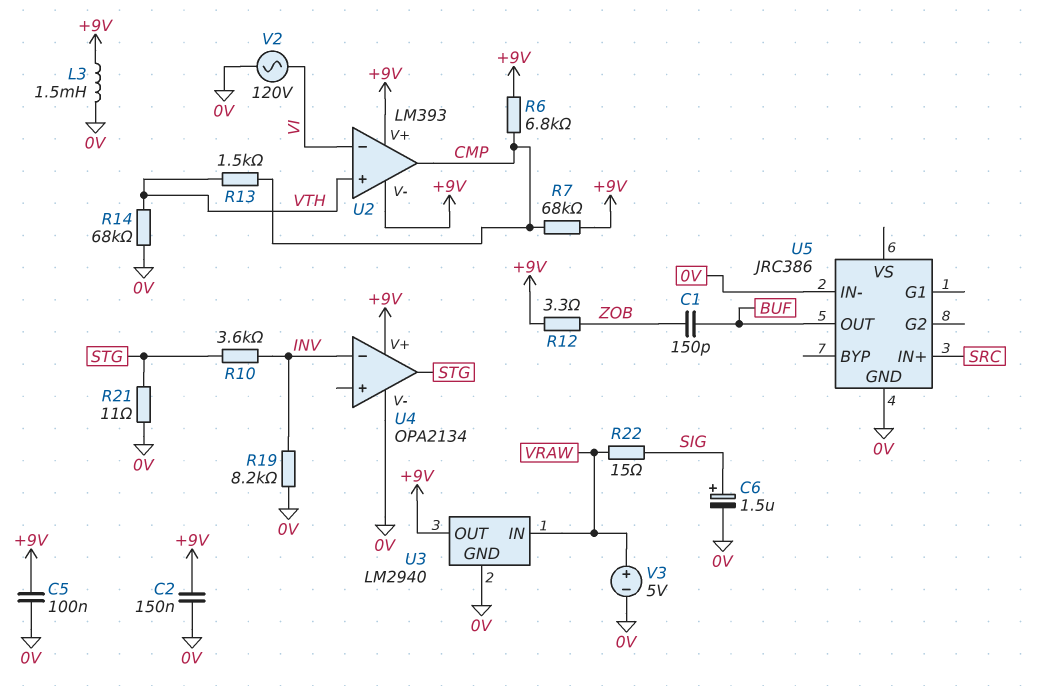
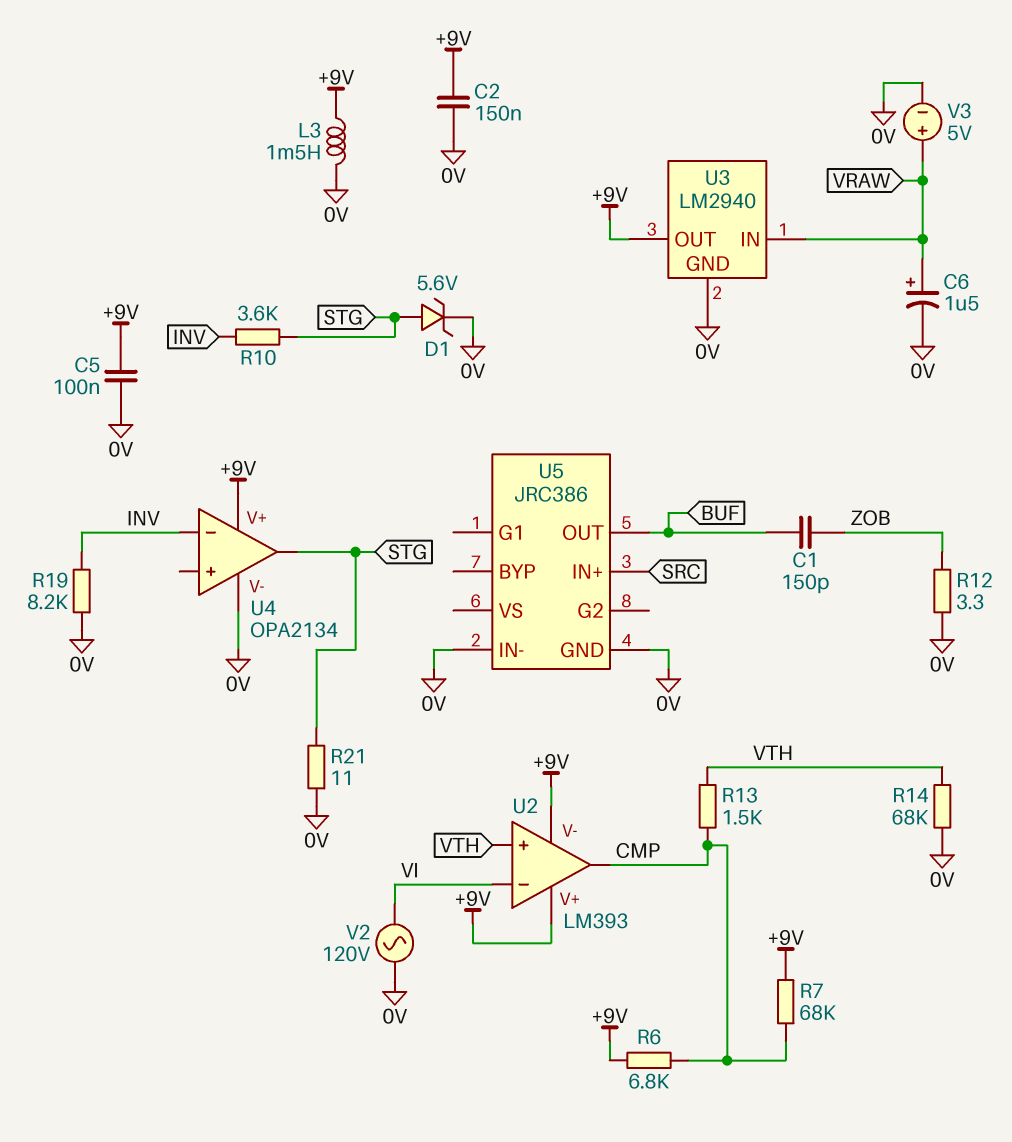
C6: 1.5uF (plus SIG, minus 0V) -> 1.5uF (plus VRAW, minus 0V)
D1: none -> zener 5.6V (A STG, K 0V)
R12: 3.3 (+9V, ZOB) -> 3.3 (0V, ZOB)
R22: 15 (SIG, VRAW) -> none

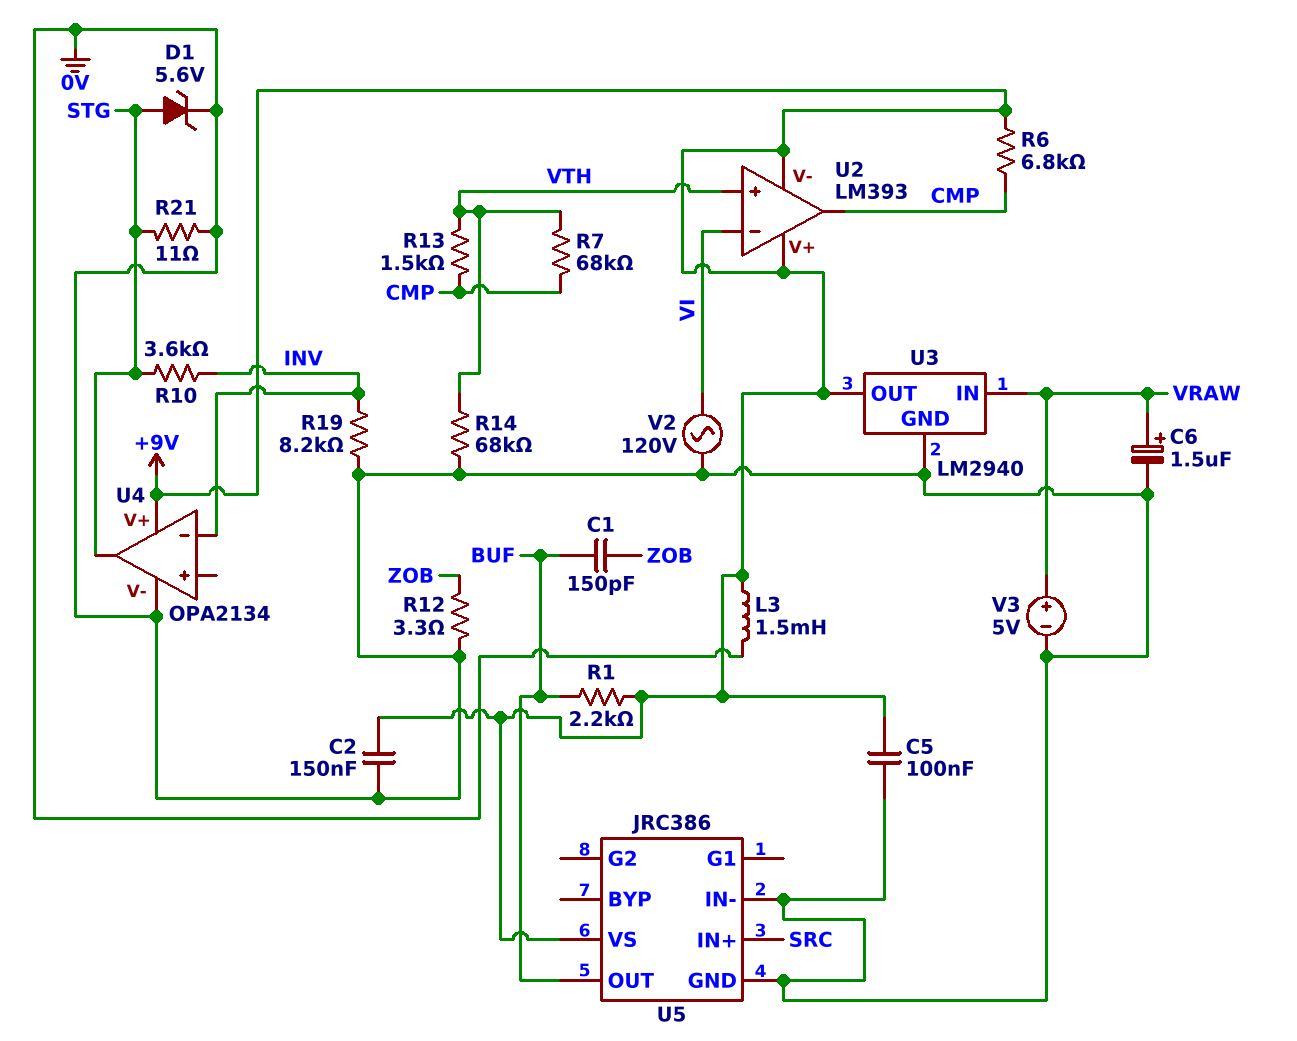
R1: none -> 2.2k (+9V, BUF)
R7: 68k (+9V, CMP) -> 68k (CMP, VTH)
U5 pin VS: none -> +9V

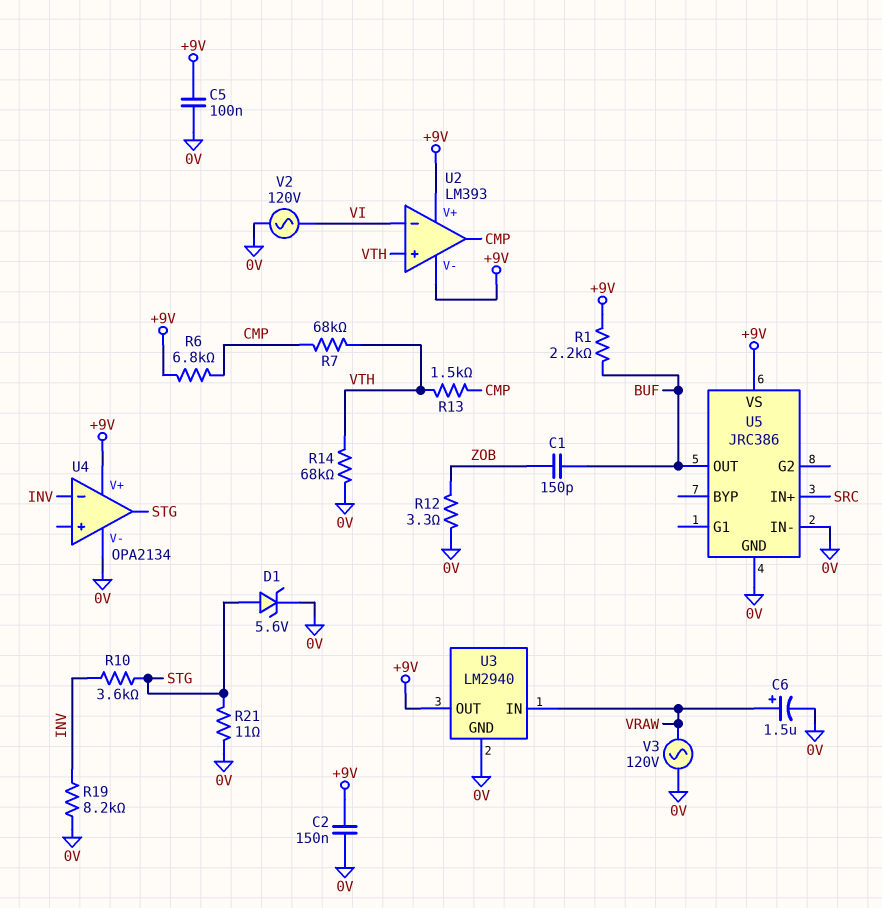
L3: 1.5mH (+9V, 0V) -> none
V3: 5V (plus VRAW, minus 0V) -> AC 120V (0V, VRAW)

